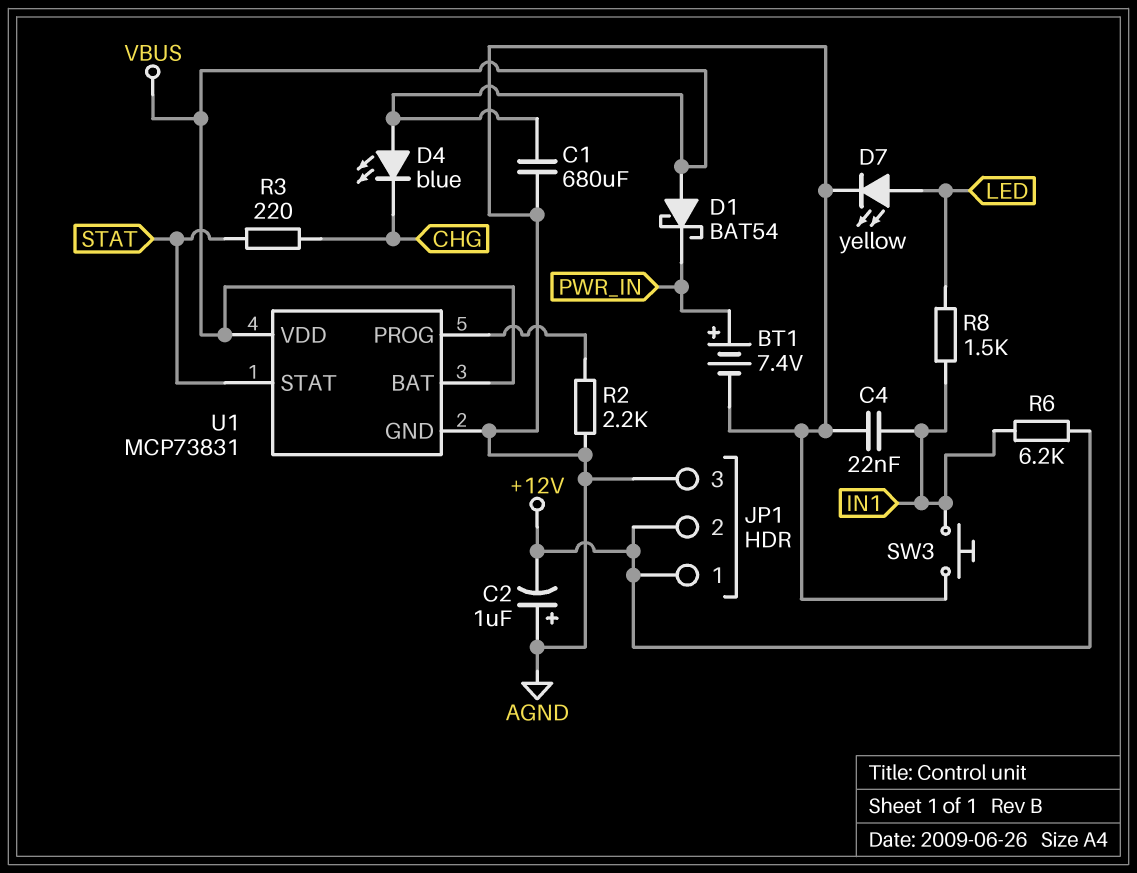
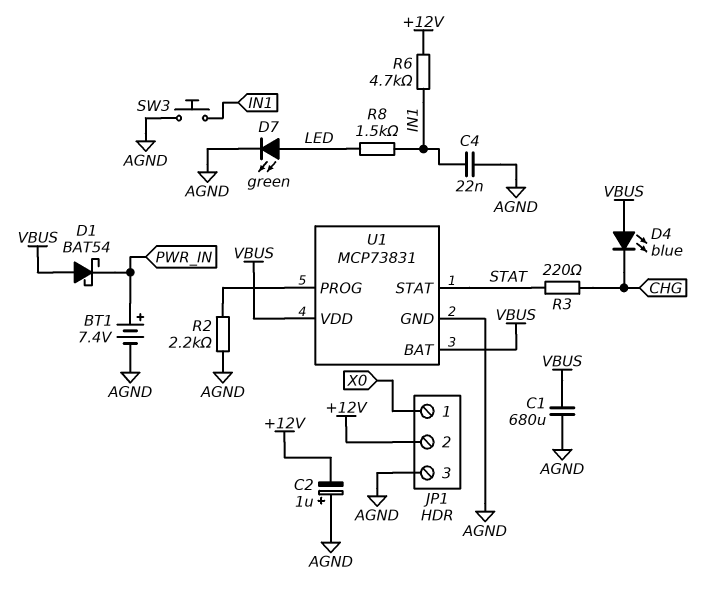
D7: LED yellow (A LED, K AGND) -> LED green (A LED, K AGND)
JP1 pin 1: +12V -> X0
R6: 6.2k (+12V, IN1) -> 4.7k (+12V, IN1)

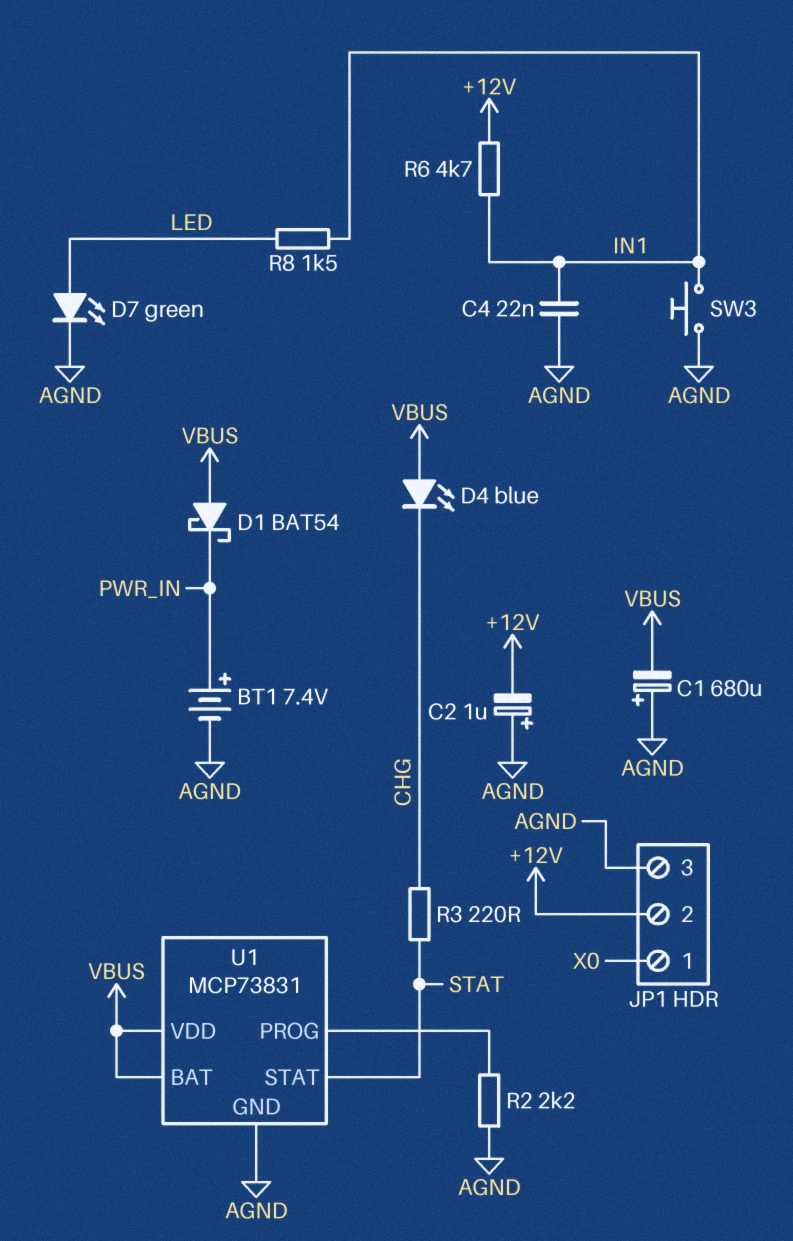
C1: 680uF (AGND, VBUS) -> 680uF (plus AGND, minus VBUS)

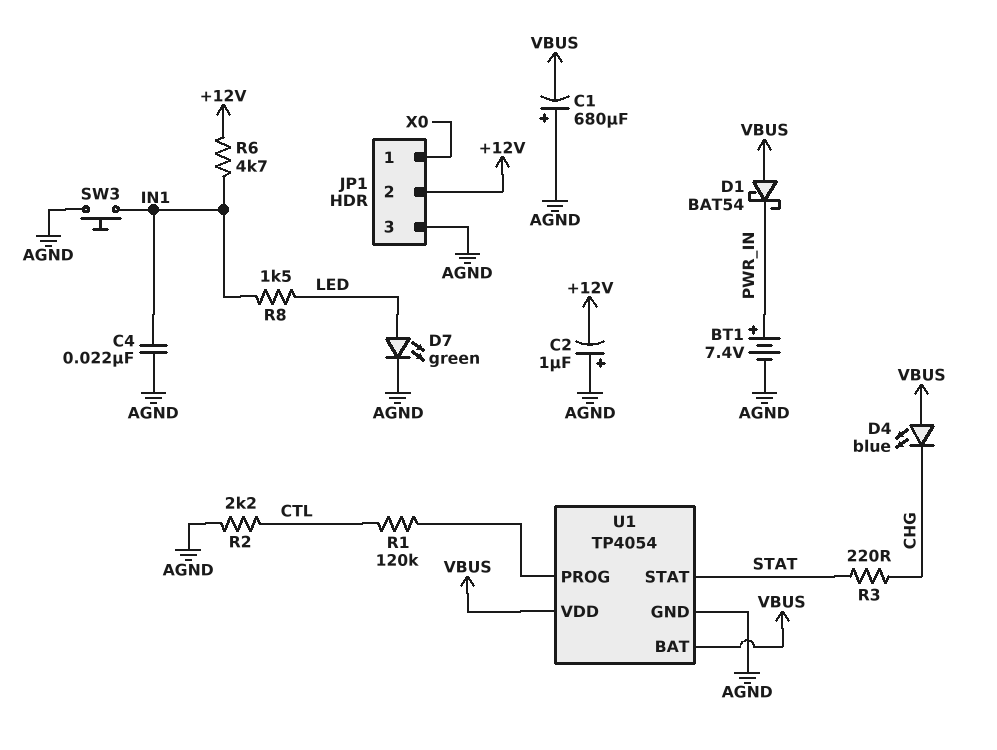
R1: none -> 120k (CTL, U1/PROG)
R2: 2.2k (AGND, U1/PROG) -> 2.2k (AGND, CTL)
U1: MCP73831 -> TP4054

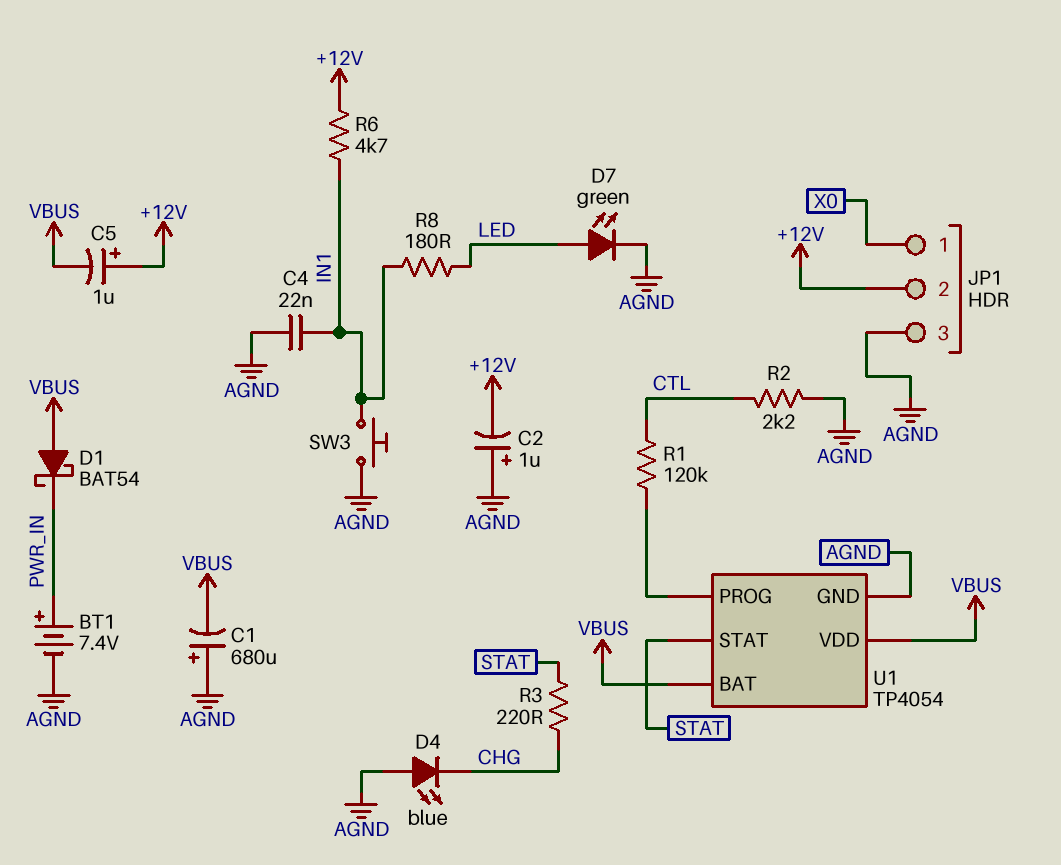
C5: none -> 1uF (plus +12V, minus VBUS)
D4: LED blue (A VBUS, K CHG) -> LED blue (A AGND, K CHG)
R8: 1.5k (IN1, LED) -> 180 (IN1, LED)

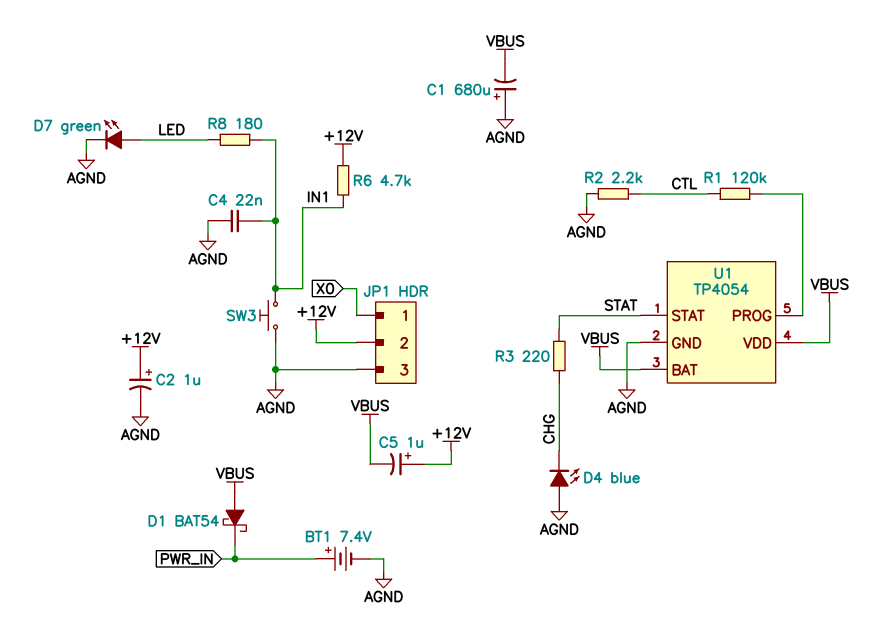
C2: 1uF (plus AGND, minus +12V) -> 1uF (plus +12V, minus AGND)

